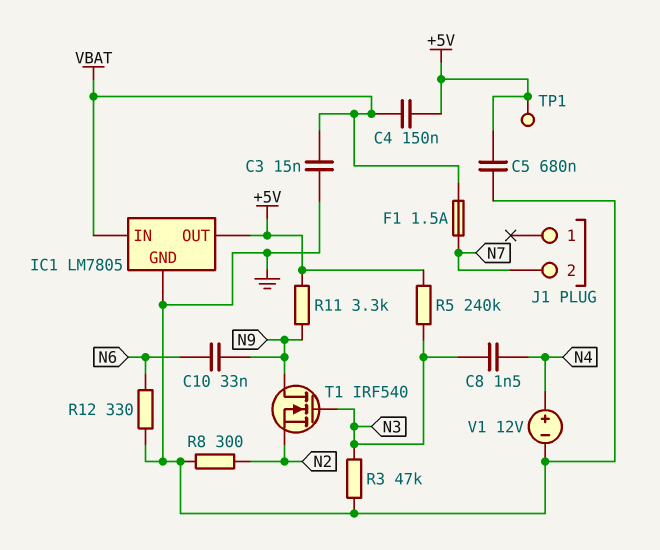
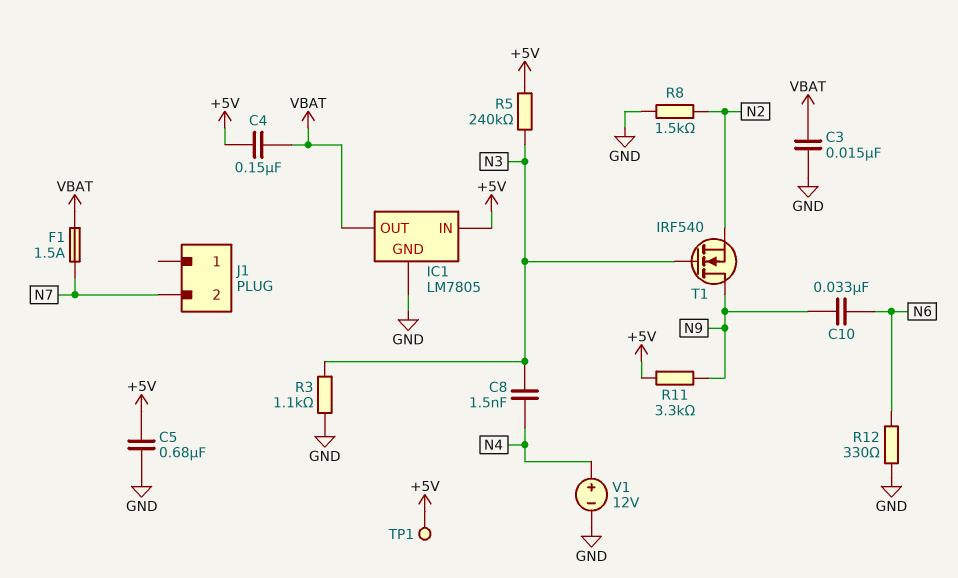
IC1 pin IN: VBAT -> +5V
IC1 pin OUT: +5V -> VBAT
R3: 47k (GND, N3) -> 1.1k (GND, N3)
R8: 300 (GND, N2) -> 1.5k (GND, N2)

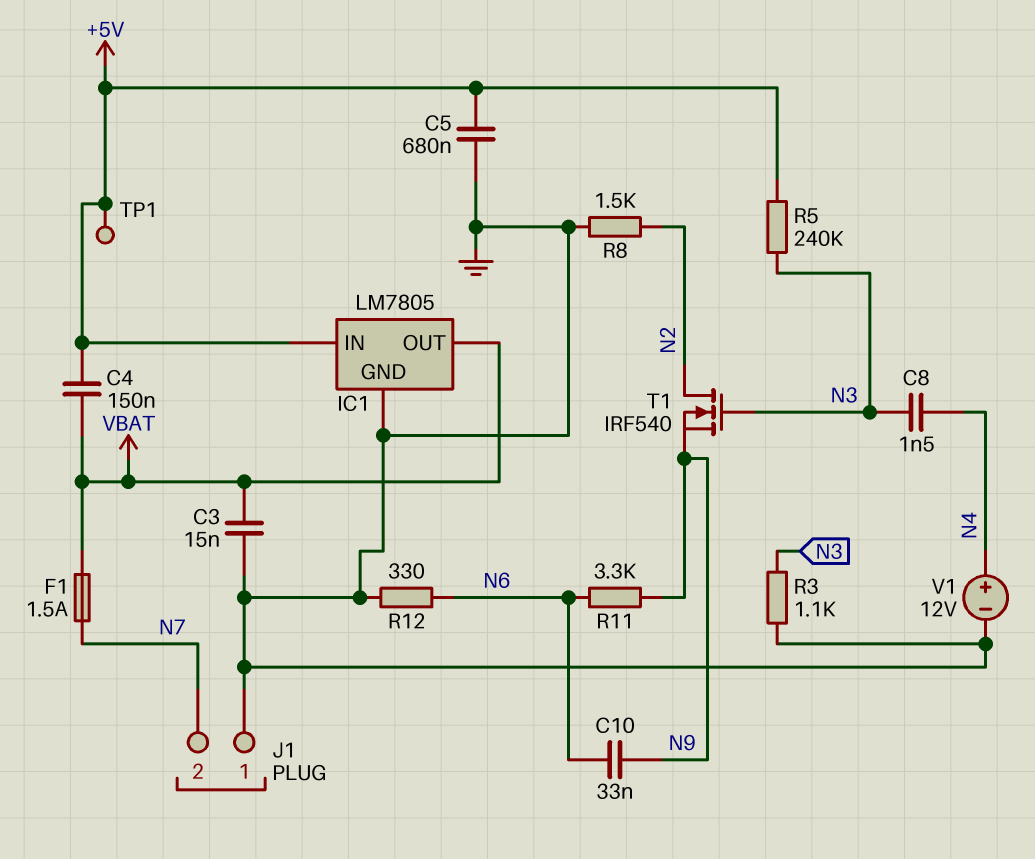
J1 pin 1: none -> GND
R11: 3.3k (+5V, N9) -> 3.3k (N6, N9)
T1: NMOS IRF540 (G N3, D N9, S N2) -> NMOS IRF540 (G N3, D N2, S N9)

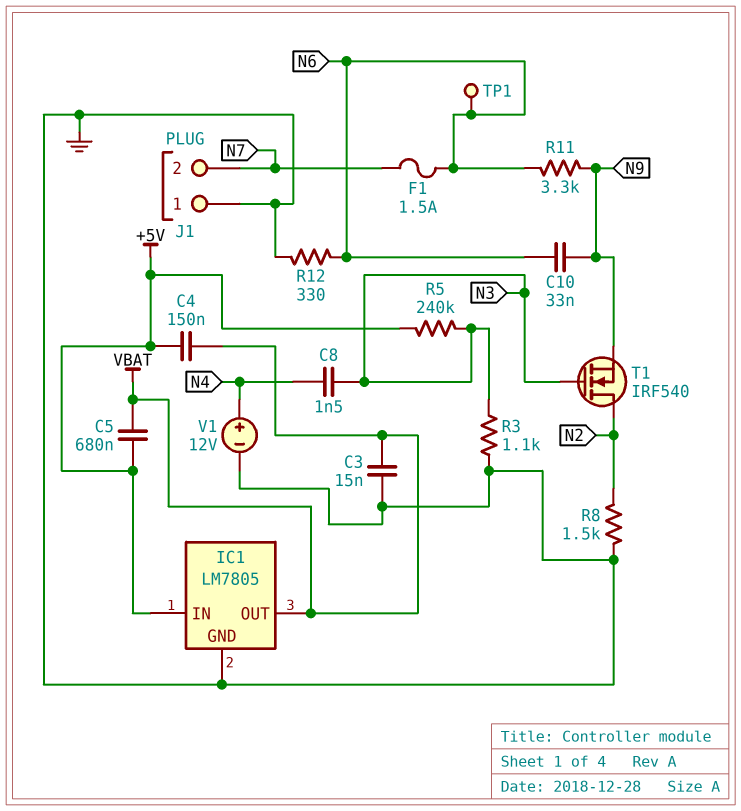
C5: 680nF (+5V, GND) -> 680nF (+5V, VBAT)
F1: 1.5A (N7, VBAT) -> 1.5A (N6, N7)
TP1: test point (+5V) -> test point (N6)

